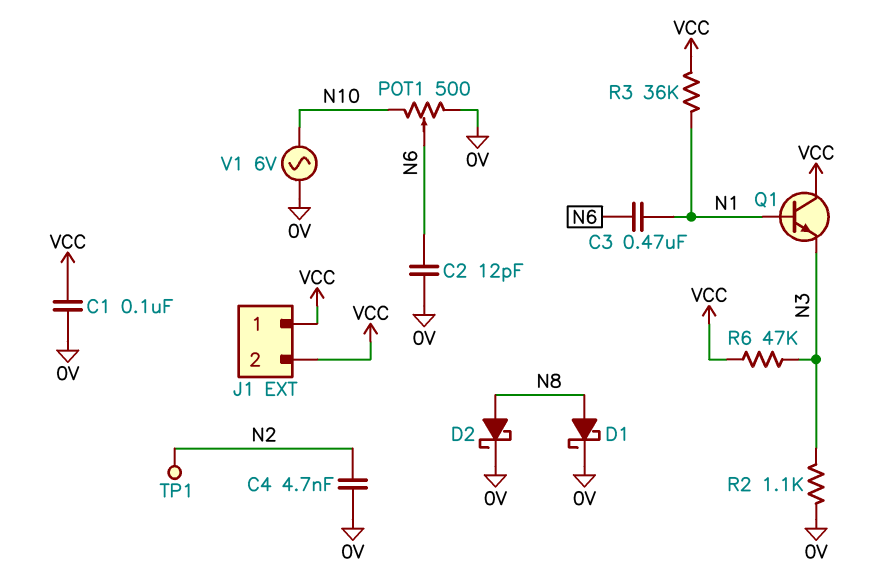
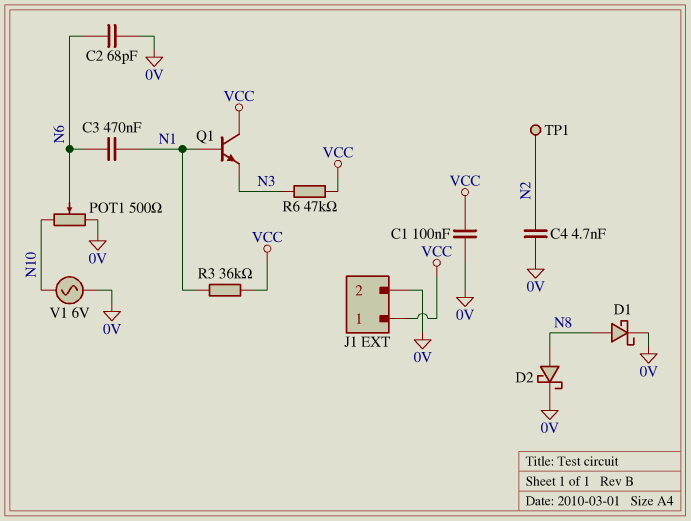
C2: 12pF (0V, N6) -> 68pF (0V, N6)
J1 pin 2: VCC -> 0V
R2: 1.1k (0V, N3) -> none

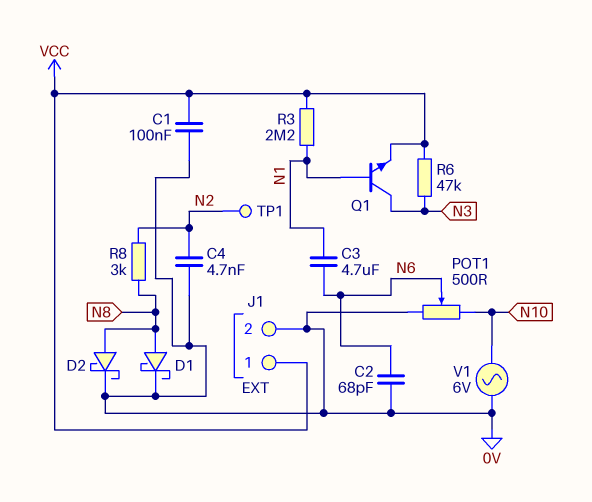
C3: 470nF (N1, N6) -> 4.7uF (N1, N6)
Q1: NPN (B N1, C VCC, E N3) -> NPN (B N1, C N3, E VCC)
R3: 36k (N1, VCC) -> 2.2M (N1, VCC)
R8: none -> 3k (N2, N8)

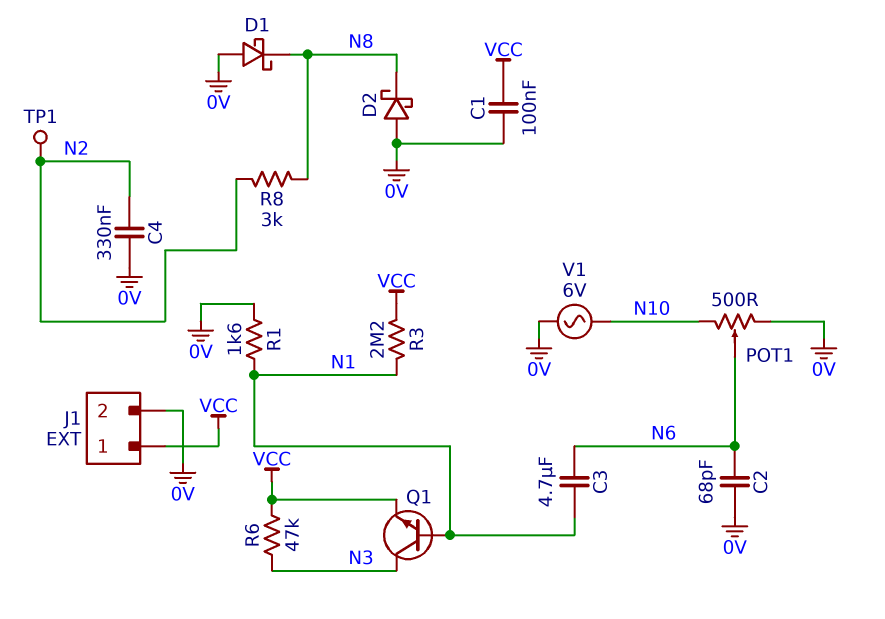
C4: 4.7nF (0V, N2) -> 330nF (0V, N2)
D1: schottky (A N8, K 0V) -> schottky (A 0V, K N8)
D2: schottky (A N8, K 0V) -> schottky (A 0V, K N8)
R1: none -> 1.6k (0V, N1)

